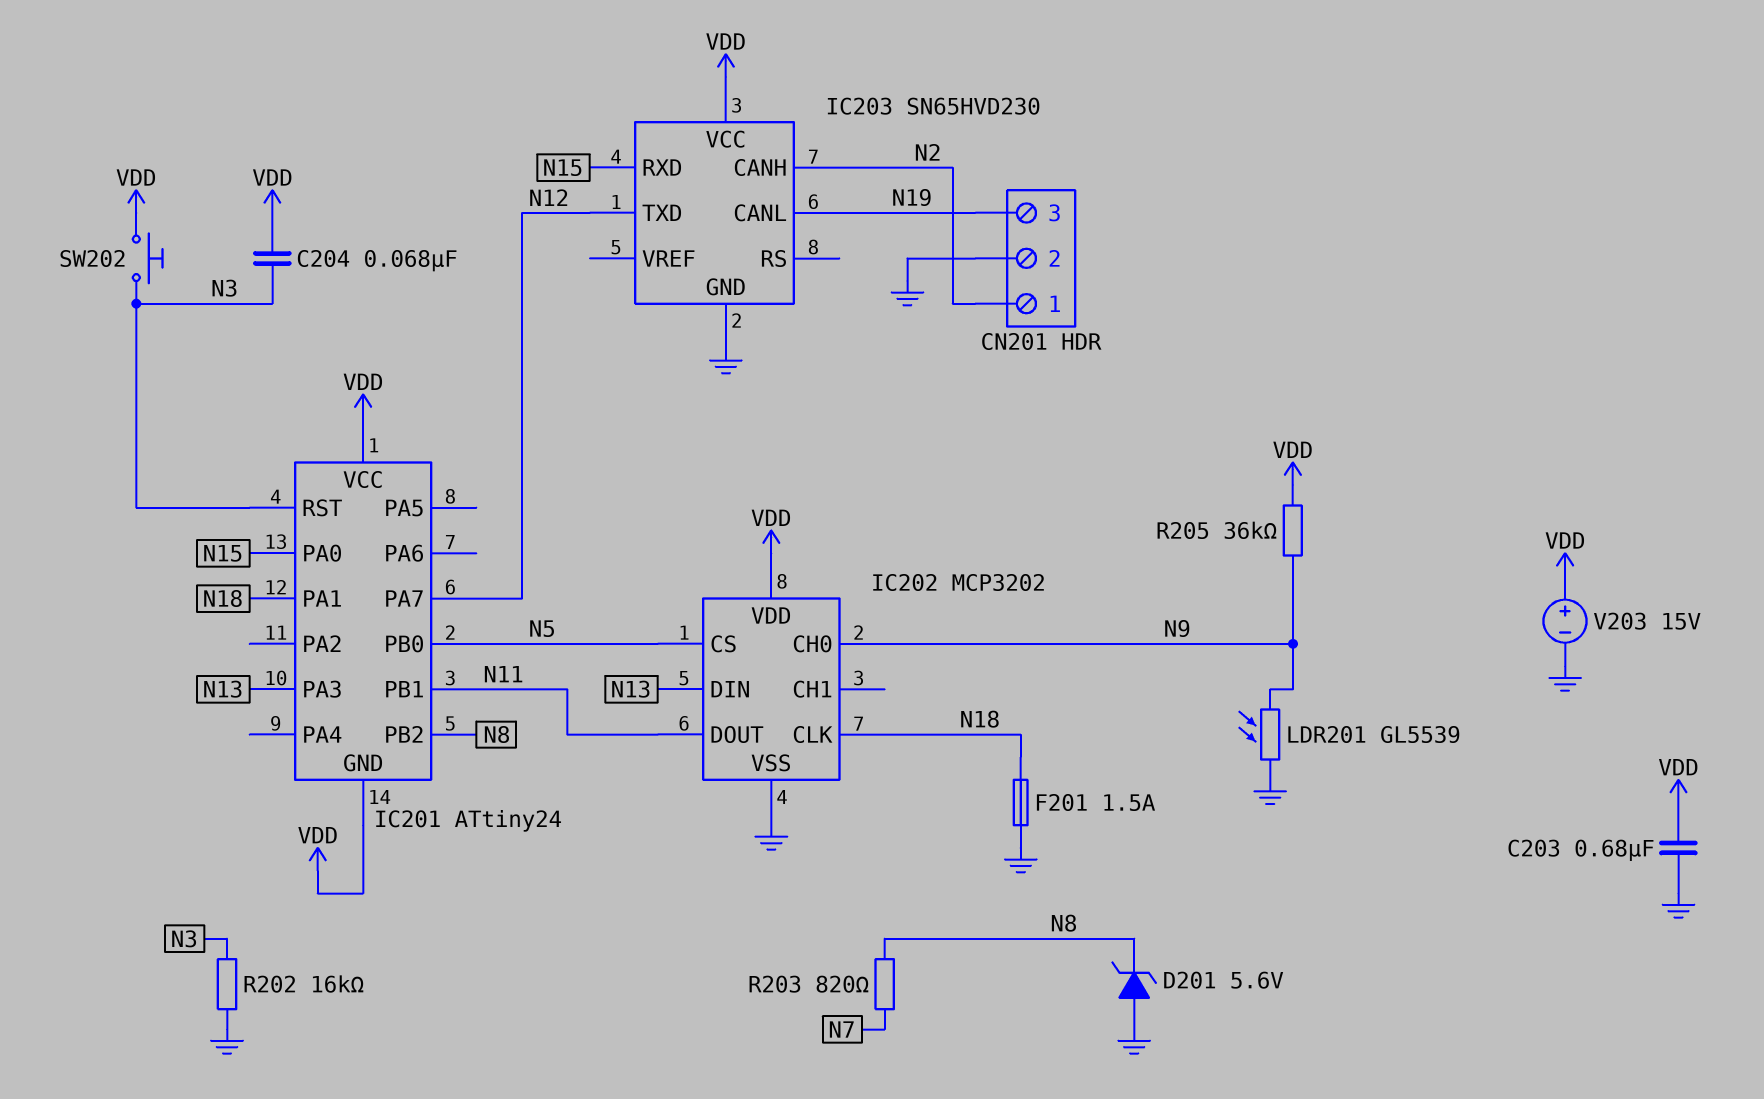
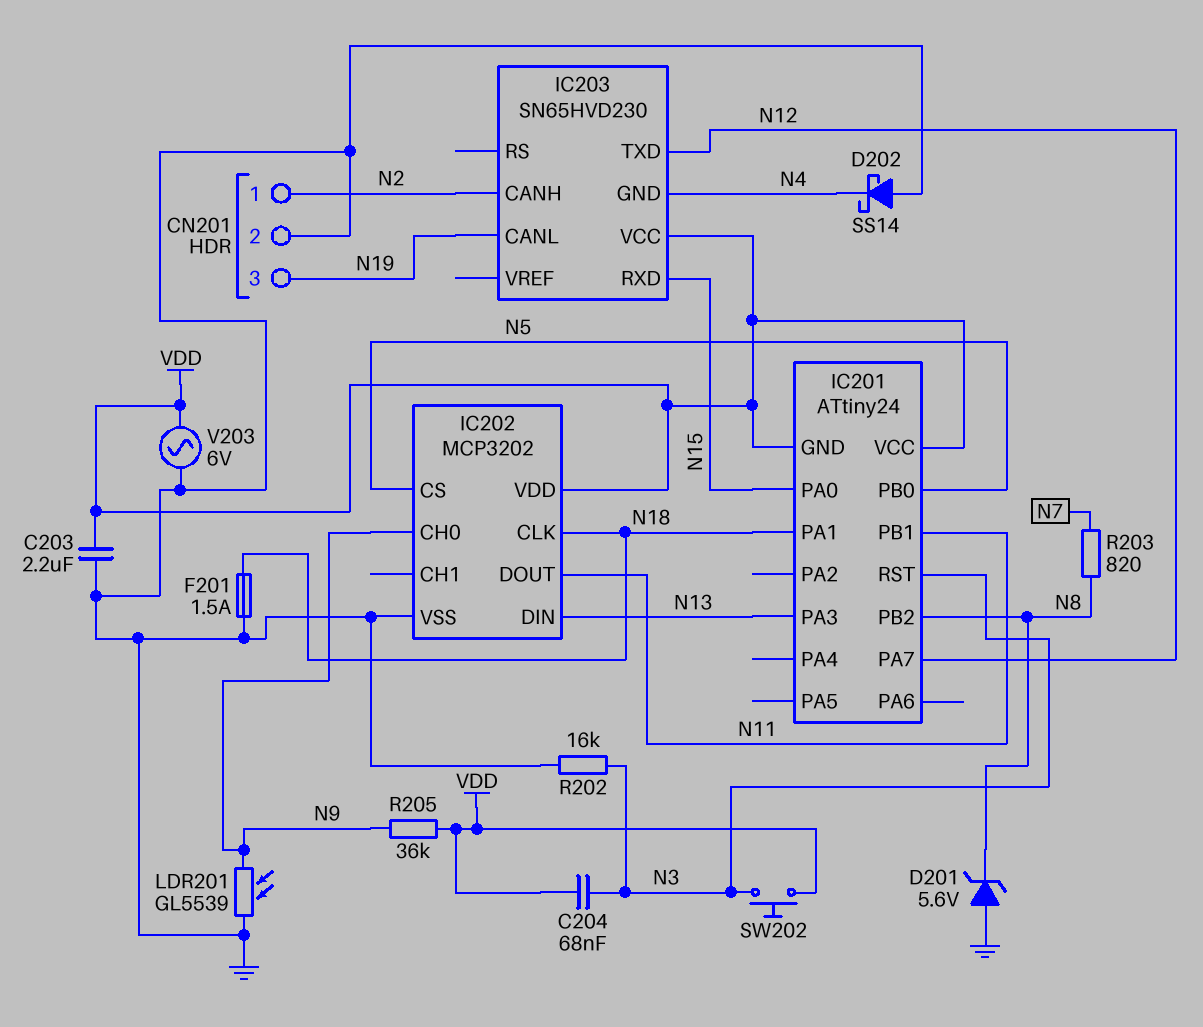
C203: 680nF (GND, VDD) -> 2.2uF (GND, VDD)
D202: none -> schottky SS14 (A GND, K N4)
IC203 pin GND: GND -> N4
V203: 15V (plus VDD, minus GND) -> AC 6V (GND, VDD)

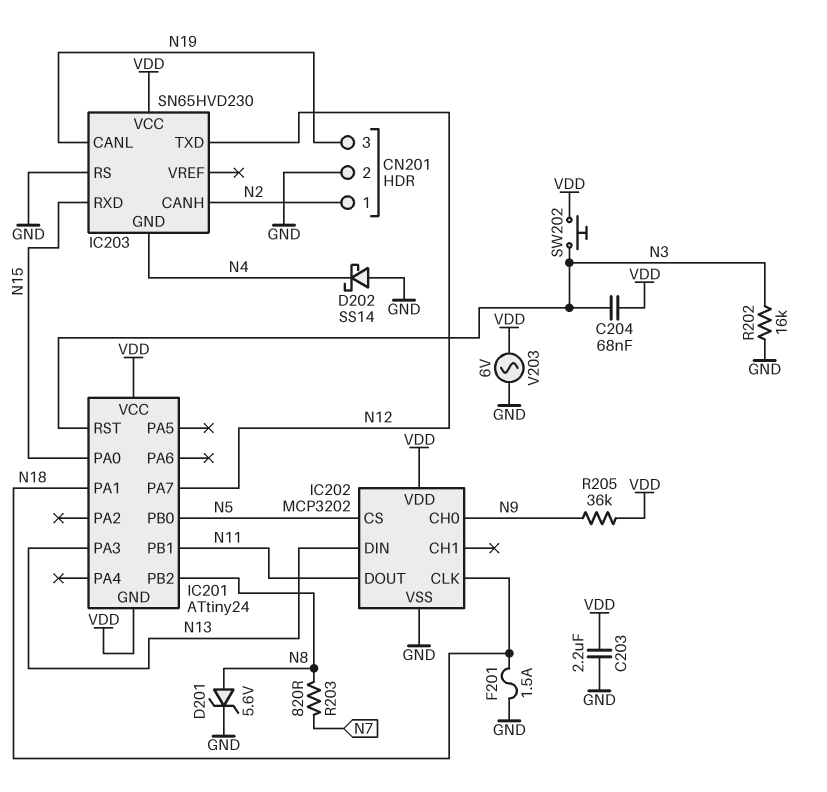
D201: zener 5.6V (A GND, K N8) -> zener 5.6V (A N8, K GND)
IC203 pin RS: none -> GND
LDR201: GL5539 (GND, N9) -> none

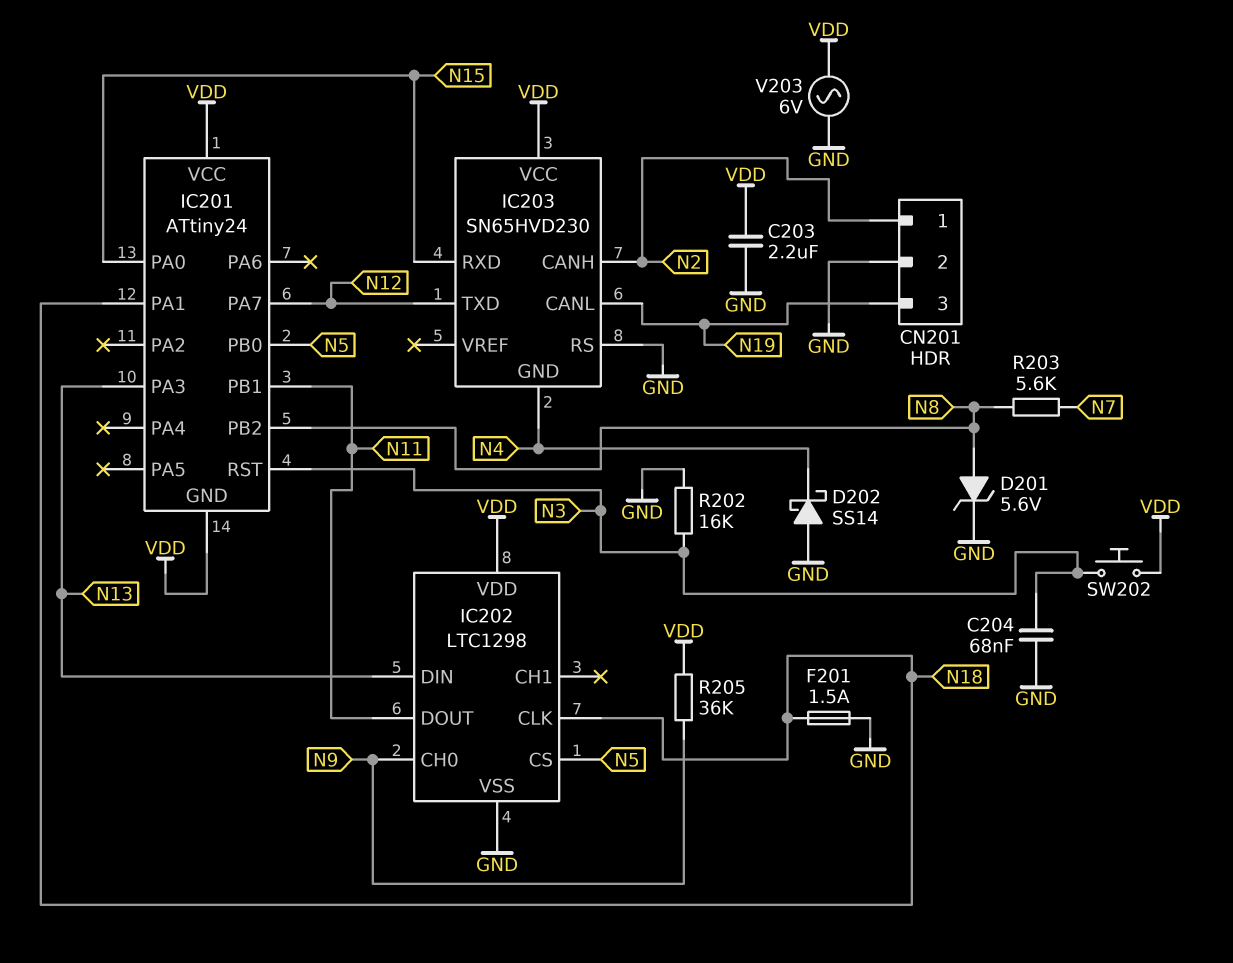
C204: 68nF (N3, VDD) -> 68nF (GND, N3)
IC202: MCP3202 -> LTC1298
R203: 820 (N7, N8) -> 5.6k (N7, N8)

